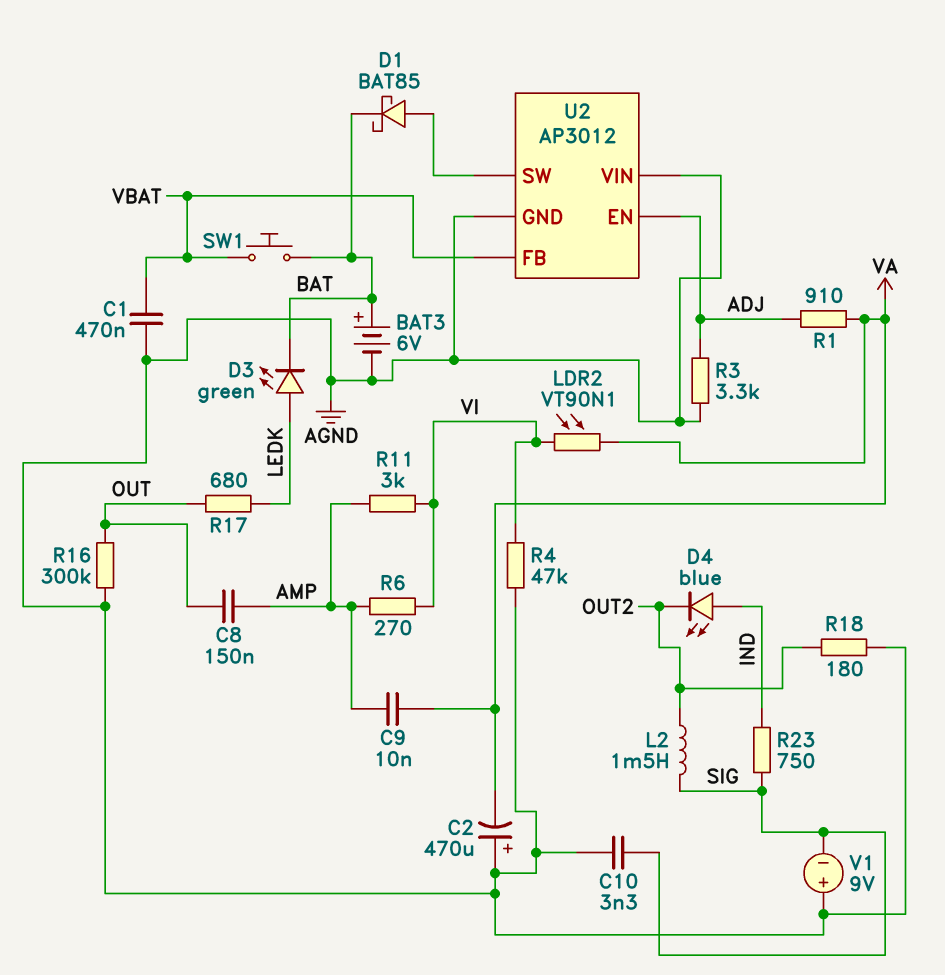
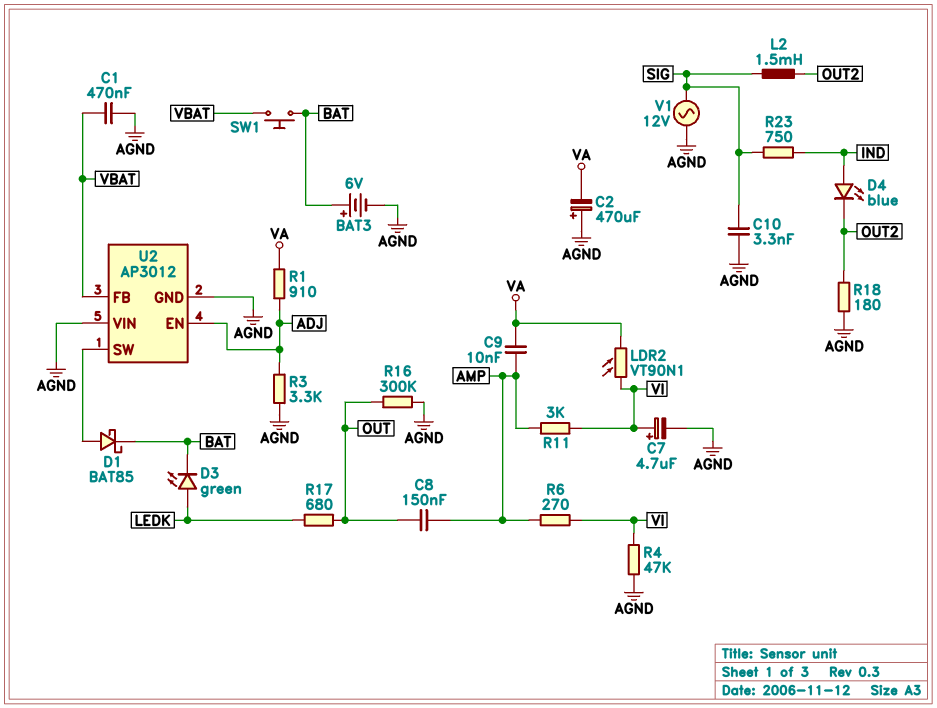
C7: none -> 4.7uF (plus VI, minus AGND)
V1: 9V (plus AGND, minus SIG) -> AC 12V (AGND, SIG)

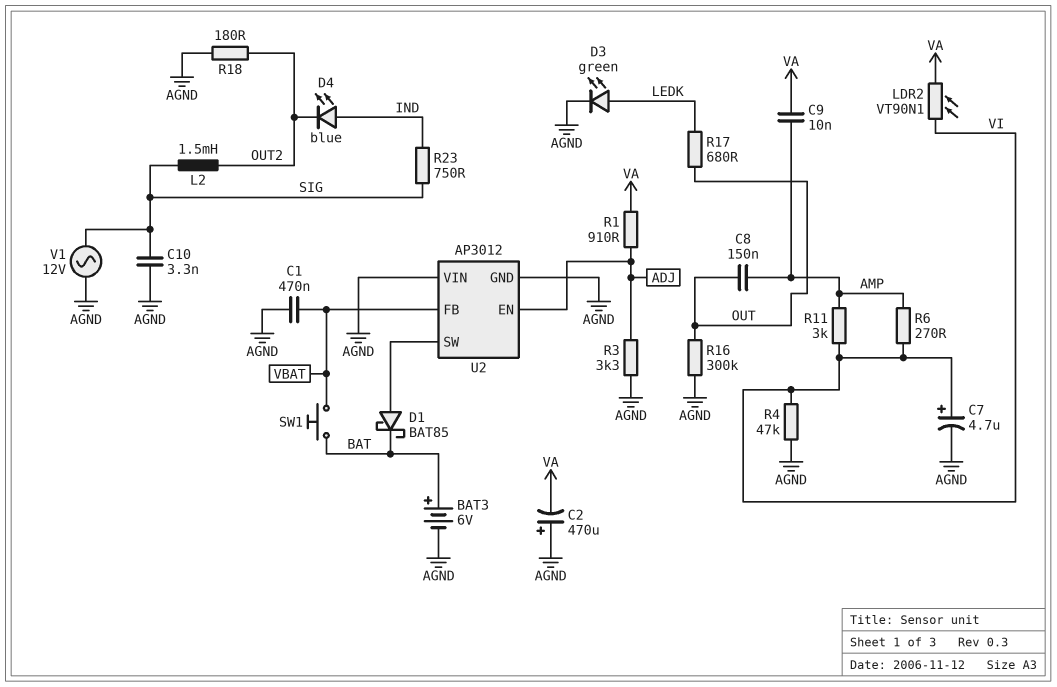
D3: LED green (A LEDK, K BAT) -> LED green (A LEDK, K AGND)

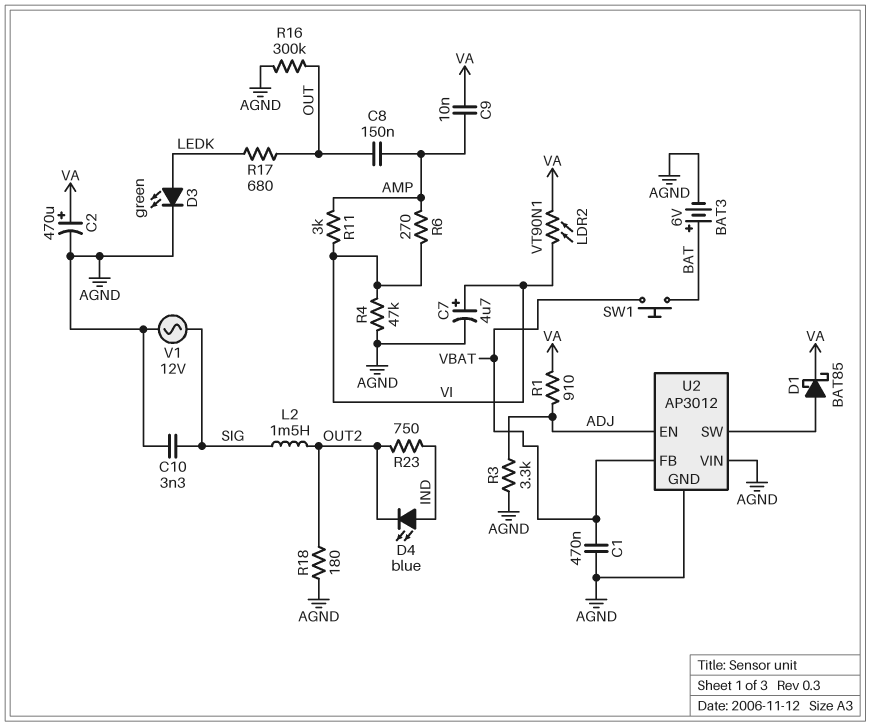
C2: 470uF (plus AGND, minus VA) -> 470uF (plus VA, minus AGND)
D1: schottky BAT85 (A U2/SW, K BAT) -> schottky BAT85 (A U2/SW, K VA)
R23: 750 (IND, SIG) -> 750 (IND, OUT2)

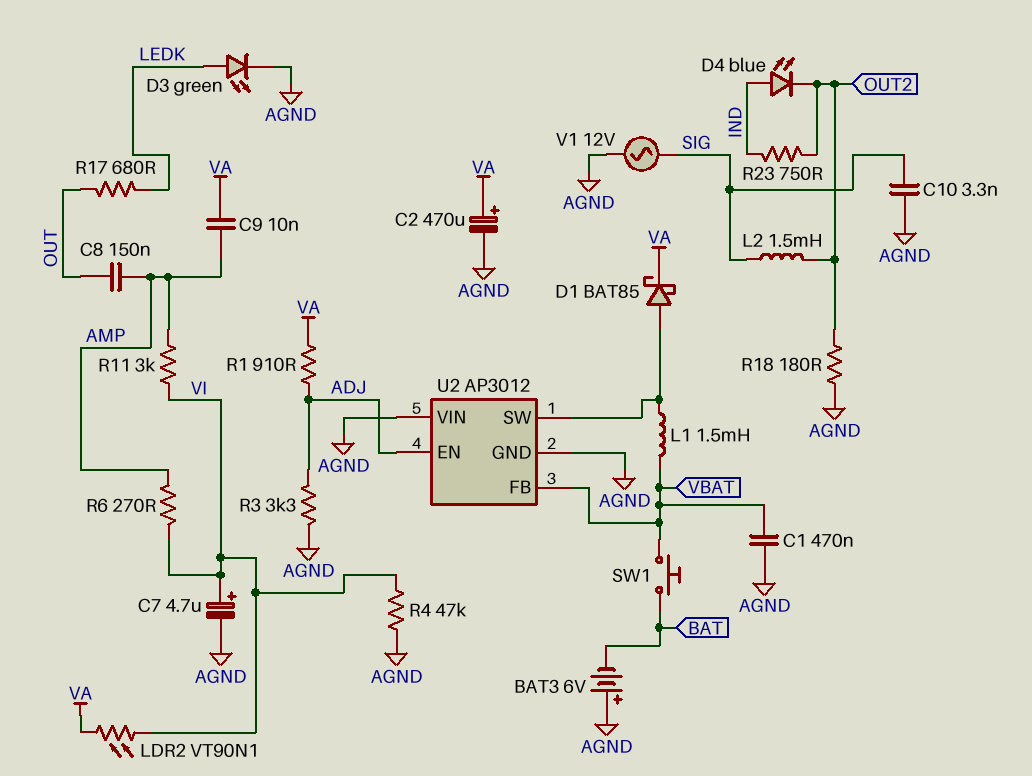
BAT3: 6V (plus BAT, minus AGND) -> 6V (plus AGND, minus BAT)
L1: none -> 1.5mH (U2/SW, VBAT)
R16: 300k (AGND, OUT) -> none

